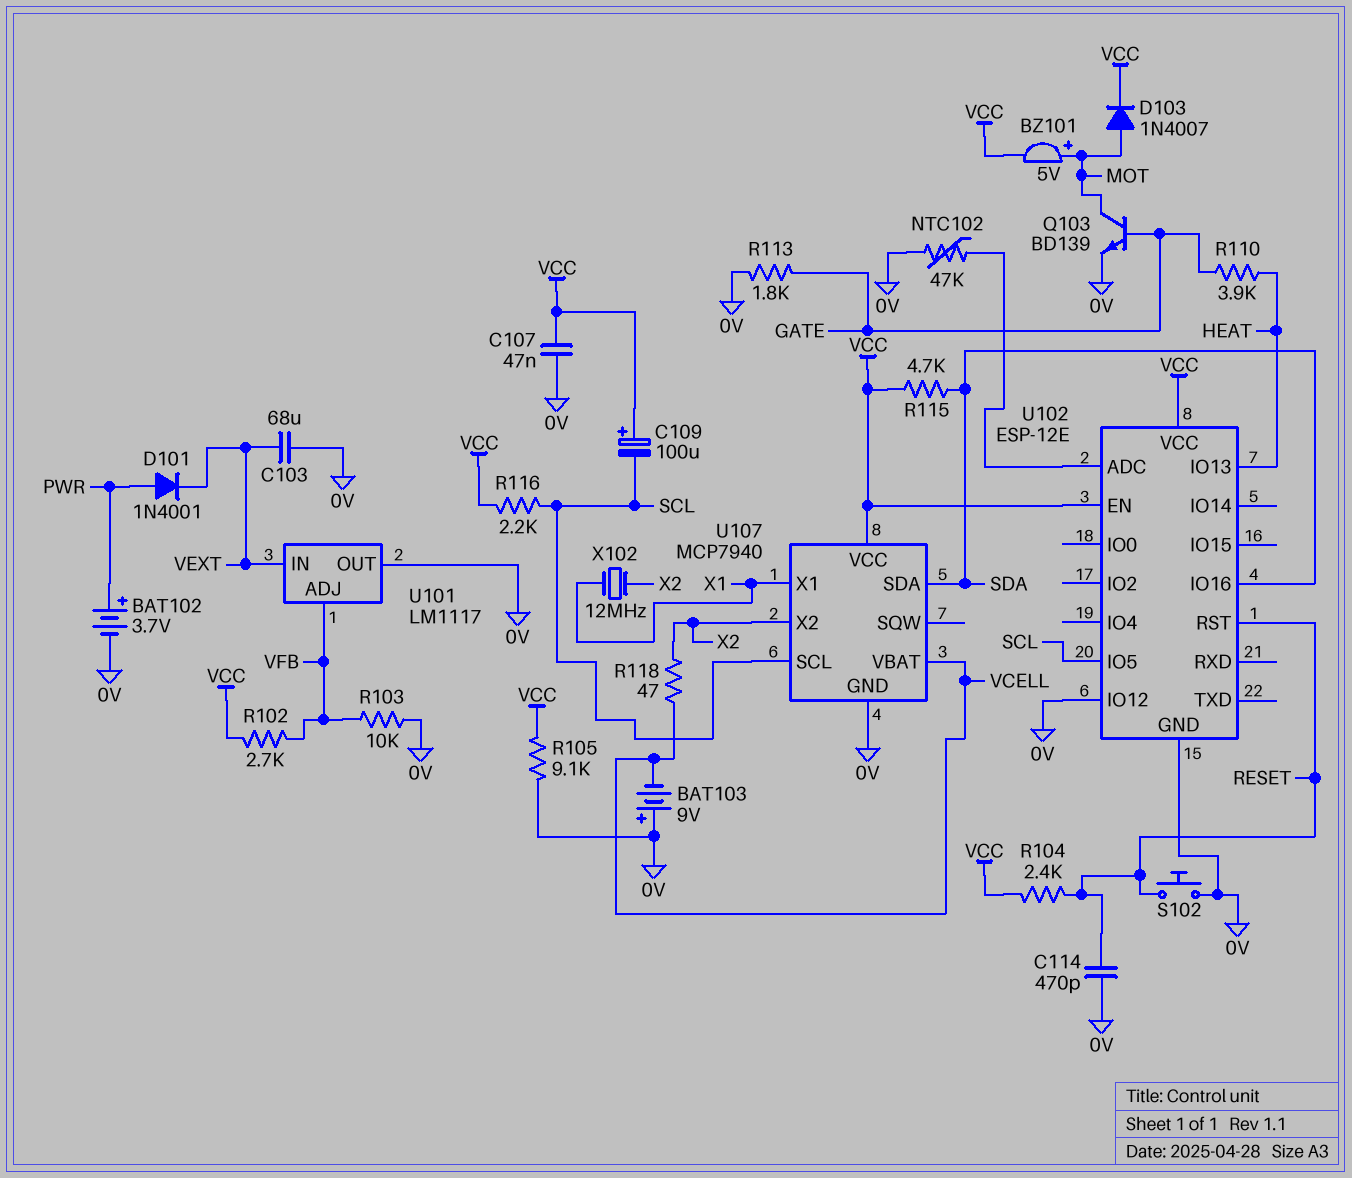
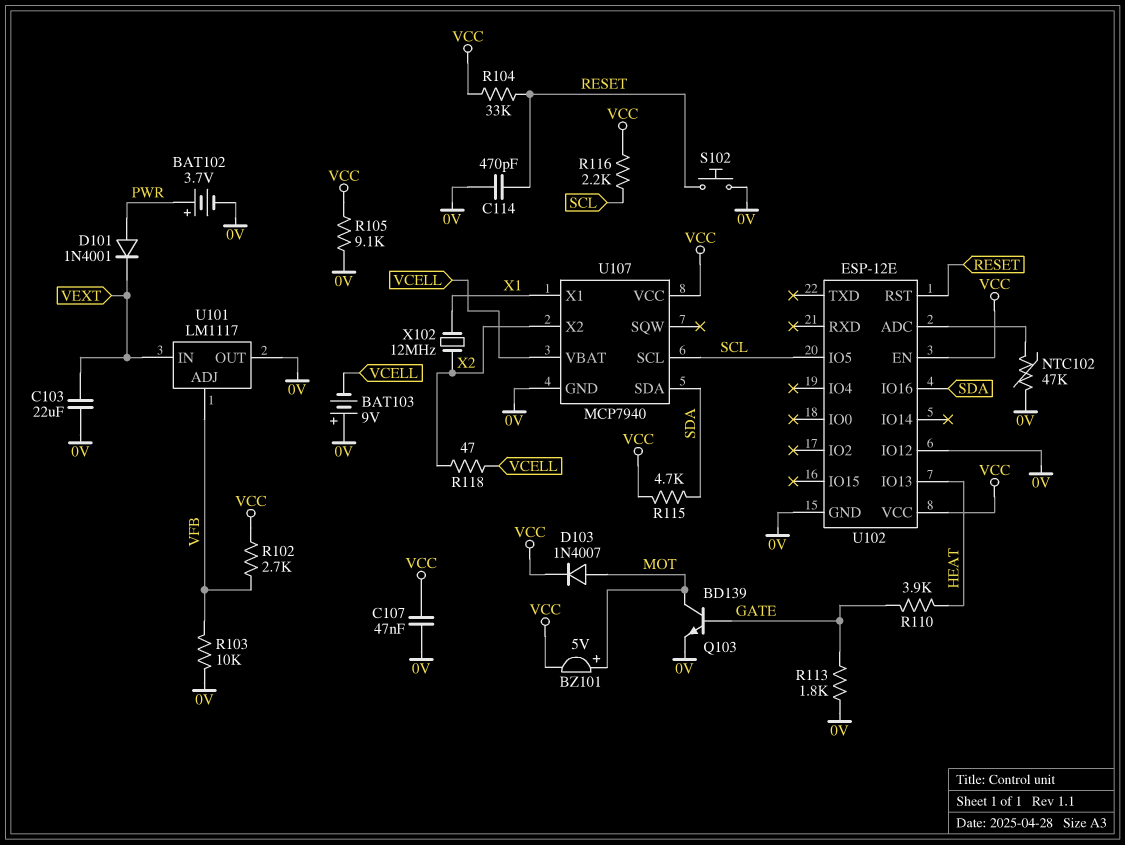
C103: 68uF (0V, VEXT) -> 22uF (0V, VEXT)
C109: 100uF (plus VCC, minus SCL) -> none
R104: 2.4k (RESET, VCC) -> 33k (RESET, VCC)

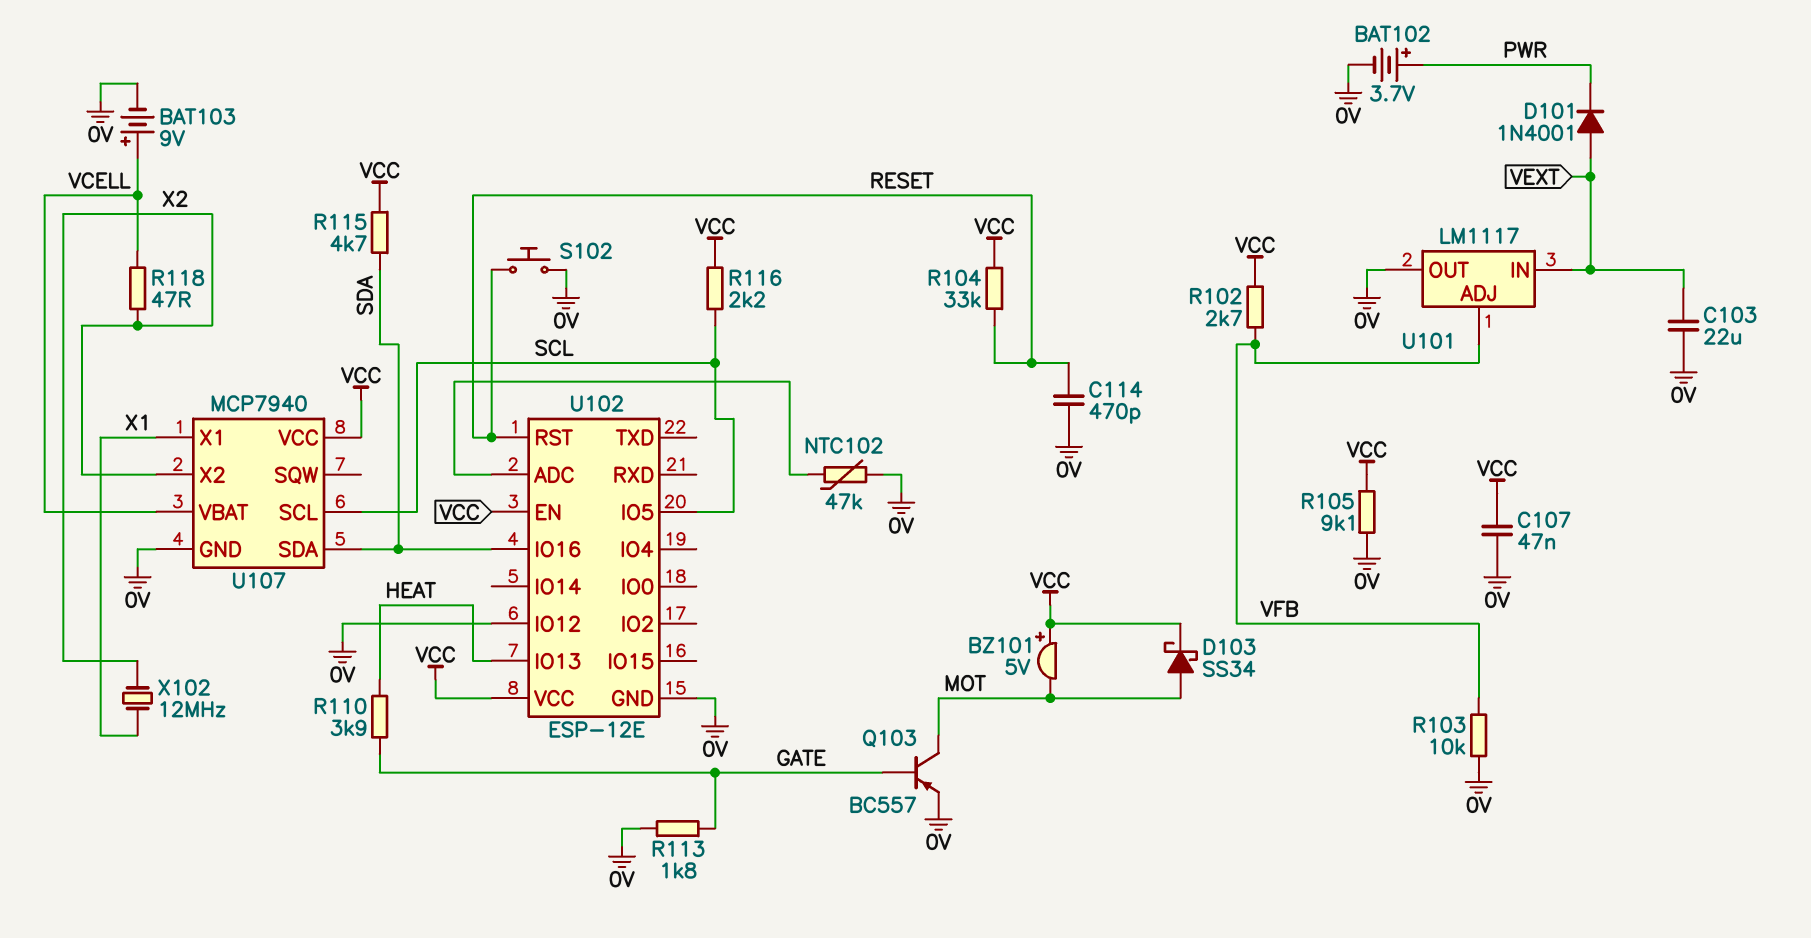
BAT103: 9V (plus 0V, minus VCELL) -> 9V (plus VCELL, minus 0V)
BZ101: buzzer 5V (plus MOT, minus VCC) -> buzzer 5V (plus VCC, minus MOT)
D101: diode 1N4001 (A PWR, K VEXT) -> diode 1N4001 (A VEXT, K PWR)
D103: diode 1N4007 (A MOT, K VCC) -> schottky SS34 (A MOT, K VCC)
Q103: NPN BD139 (B GATE, C MOT, E 0V) -> PNP BC557 (B GATE, C MOT, E 0V)

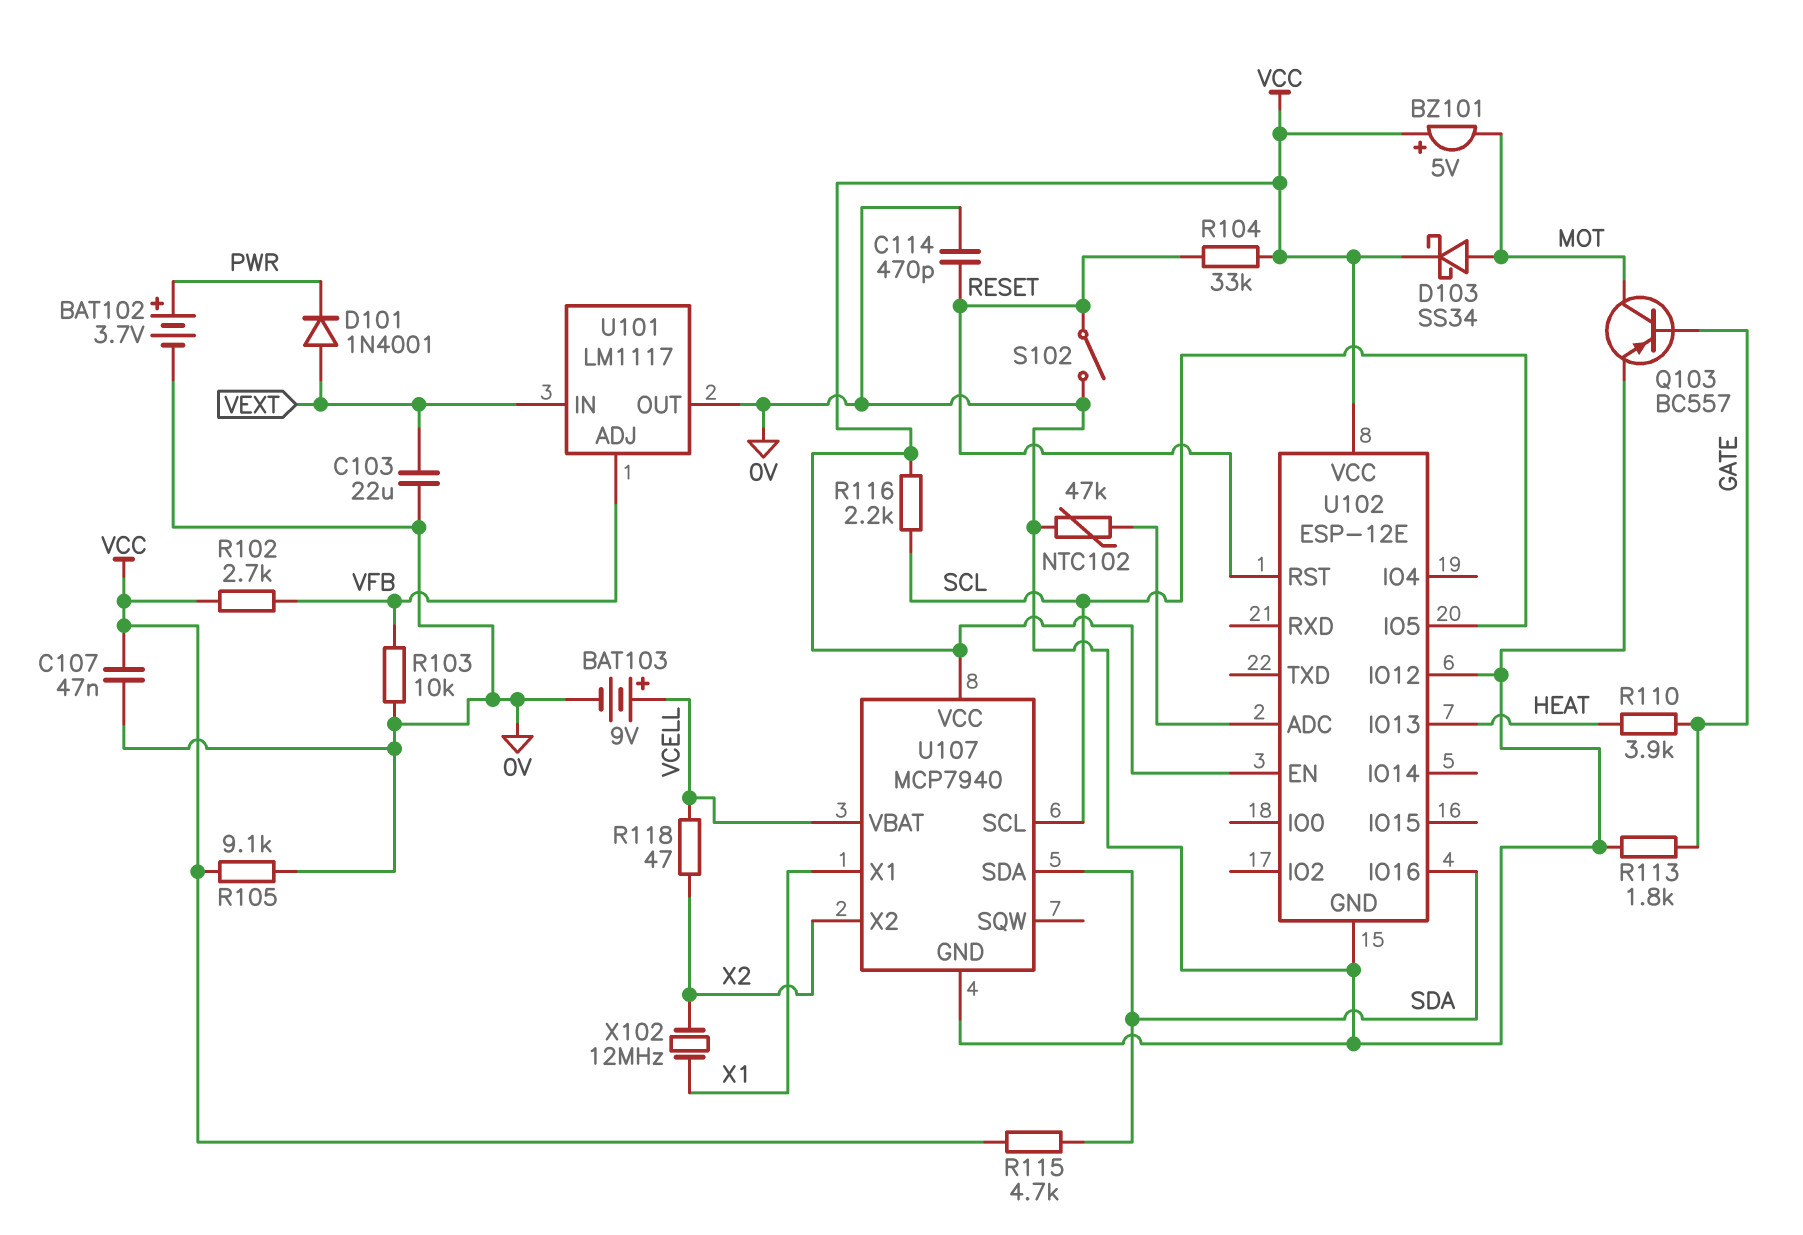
S102: button (0V, RESET) -> switch (0V, RESET)

